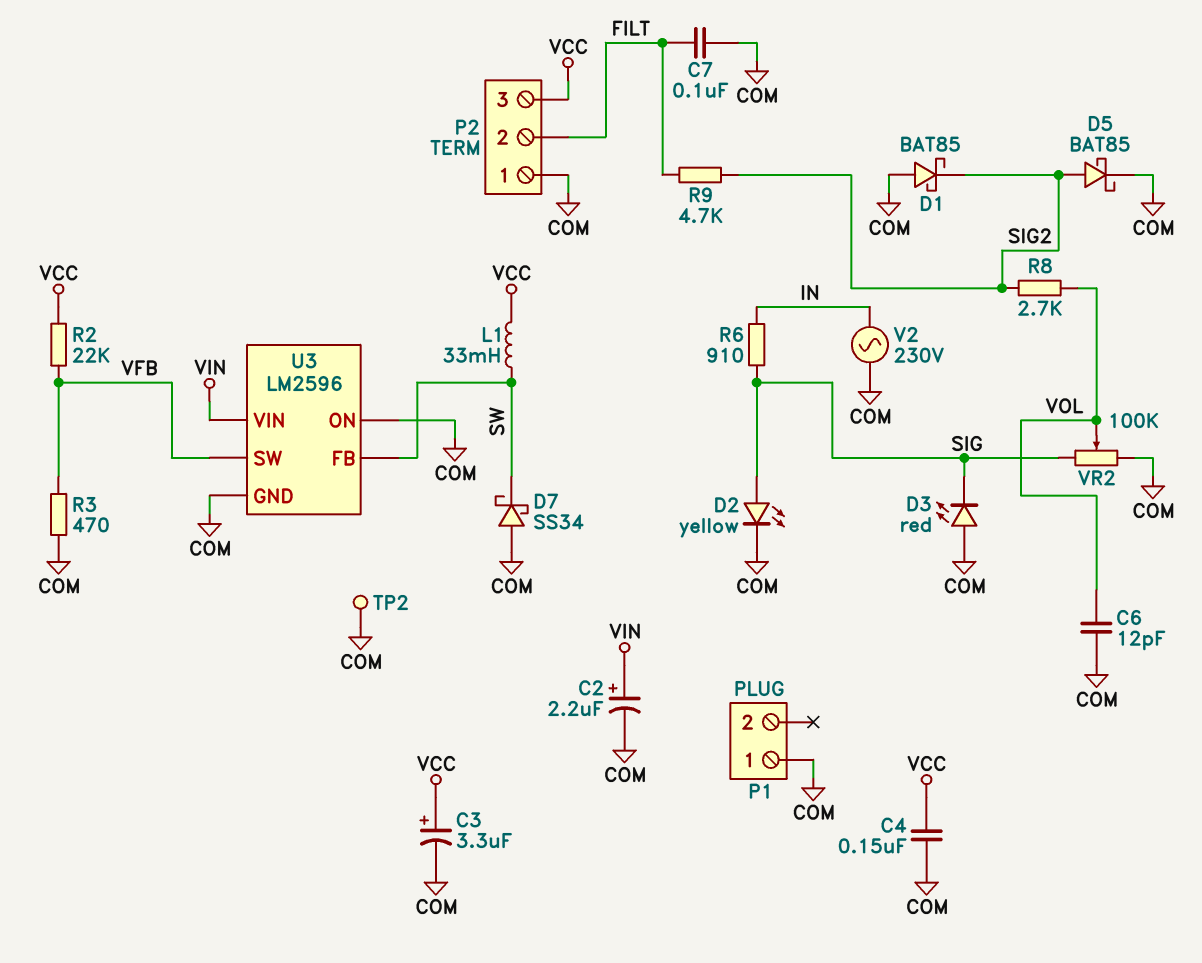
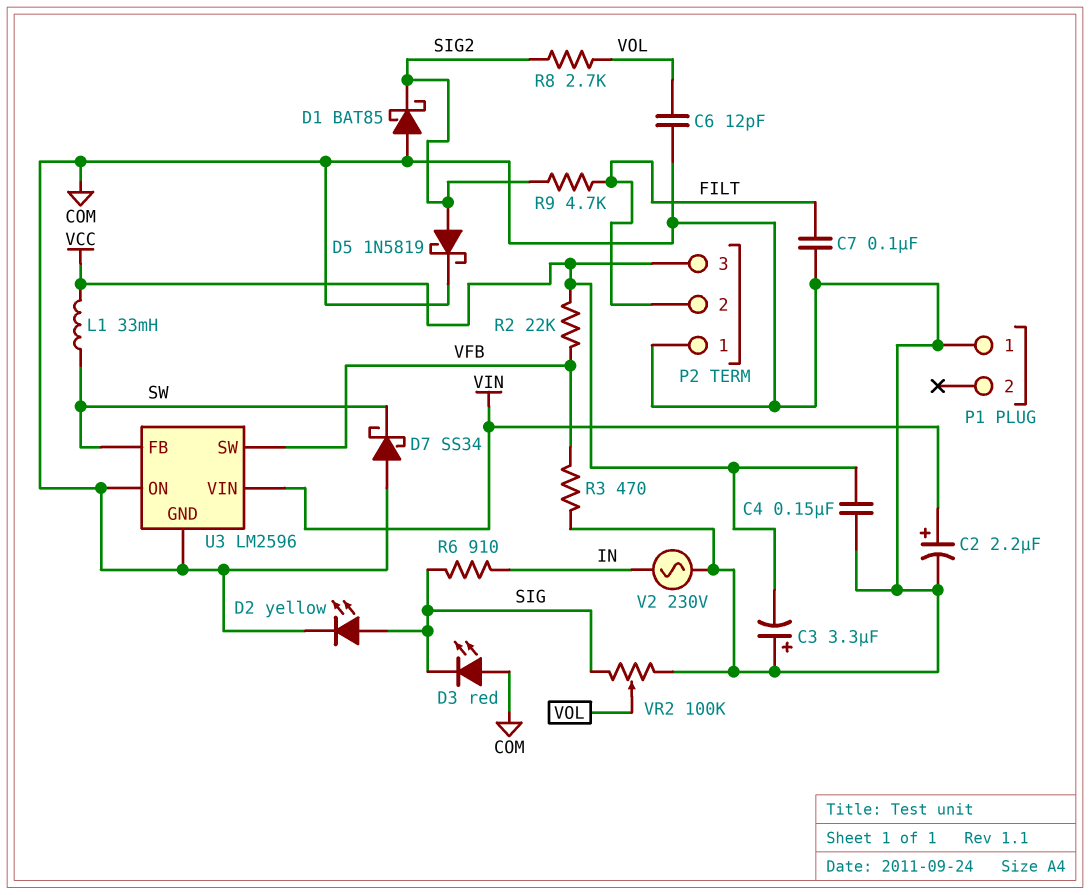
C3: 3.3uF (plus VCC, minus COM) -> 3.3uF (plus COM, minus VCC)
D5: schottky BAT85 (A SIG2, K COM) -> schottky 1N5819 (A SIG2, K COM)
TP2: test point (COM) -> none

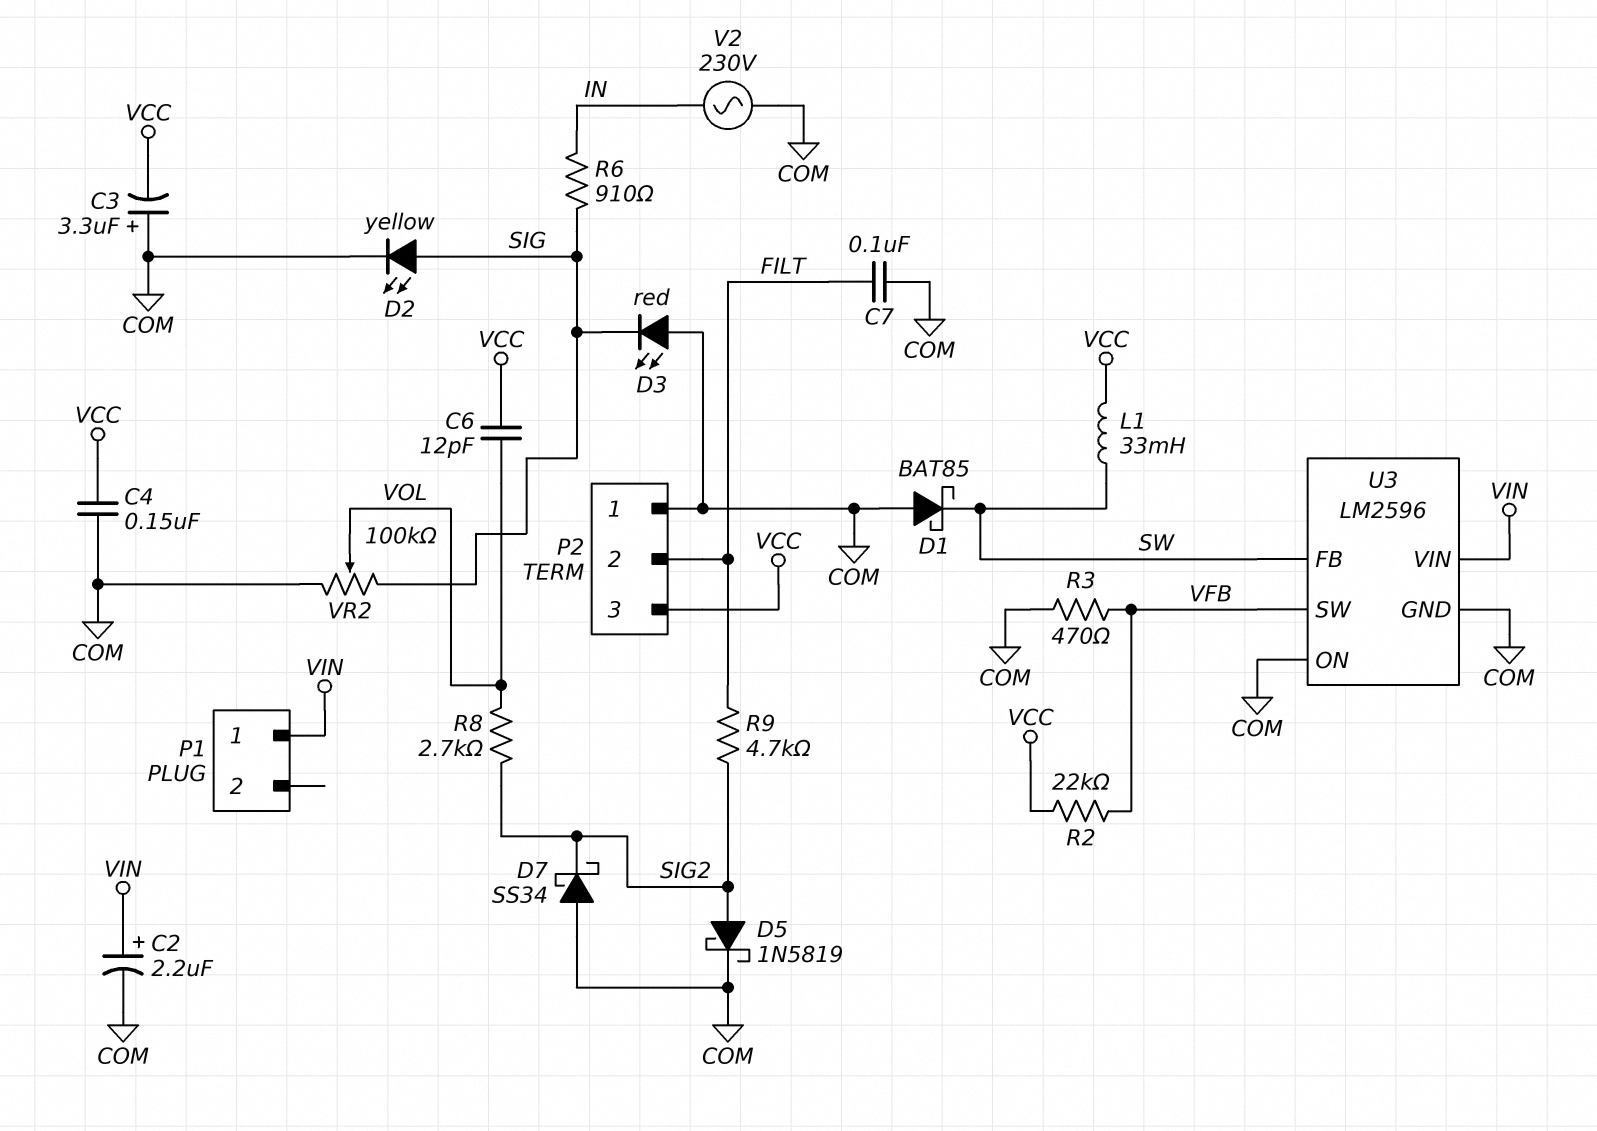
C6: 12pF (COM, VOL) -> 12pF (VCC, VOL)
D1: schottky BAT85 (A COM, K SIG2) -> schottky BAT85 (A COM, K SW)
D7: schottky SS34 (A COM, K SW) -> schottky SS34 (A COM, K SIG2)
P1 pin 1: COM -> VIN

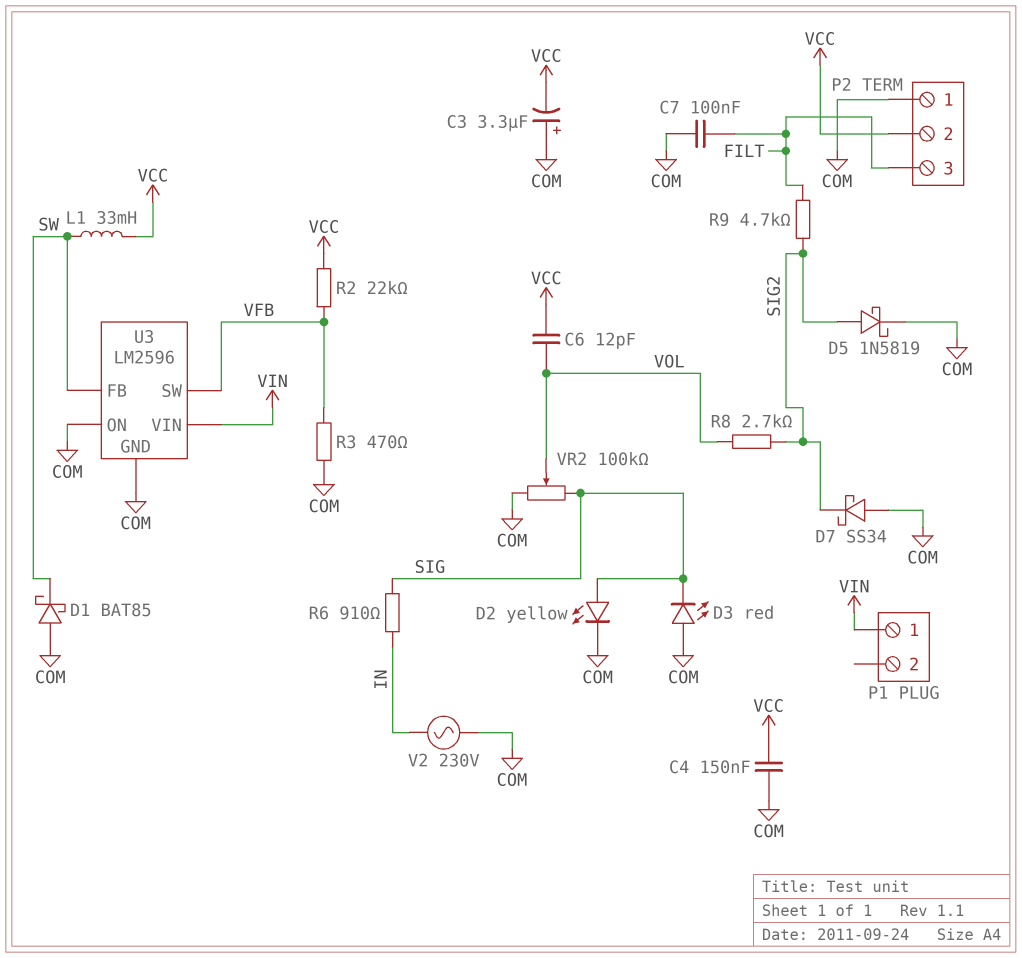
C2: 2.2uF (plus VIN, minus COM) -> none
P2 pin 2: FILT -> VCC
P2 pin 3: VCC -> FILT

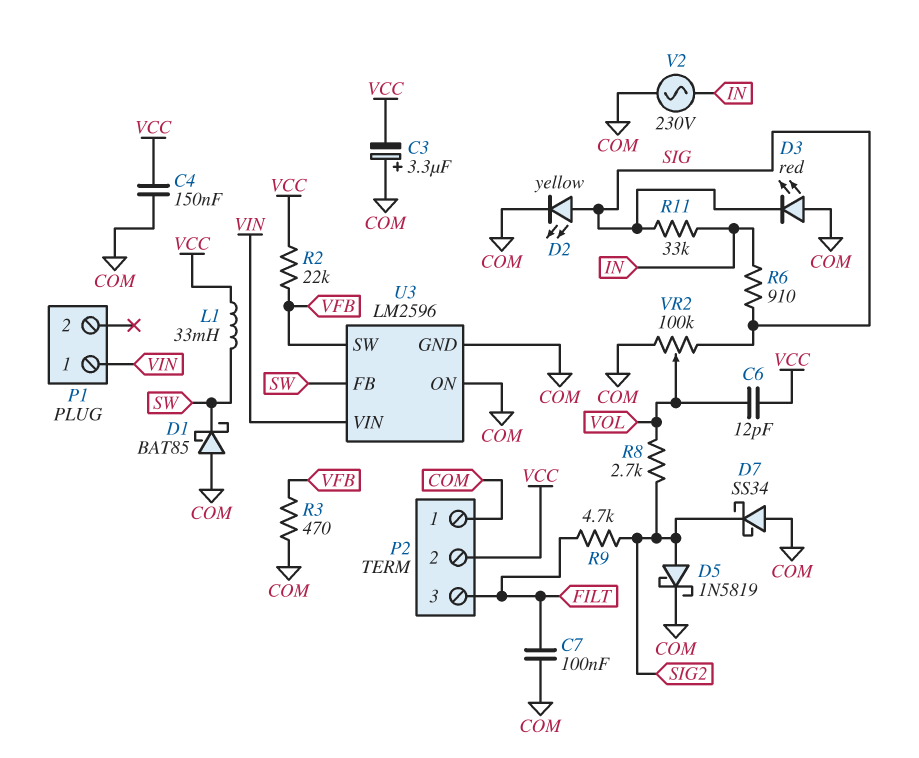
R11: none -> 33k (IN, SIG)

